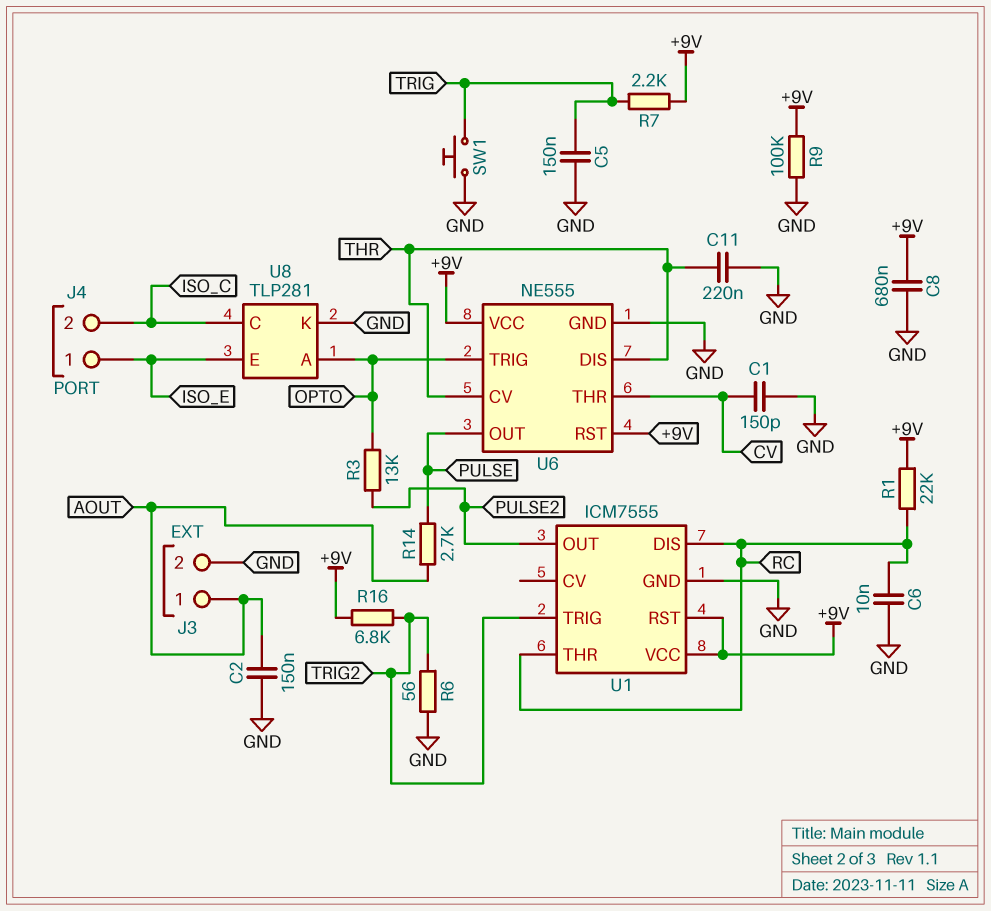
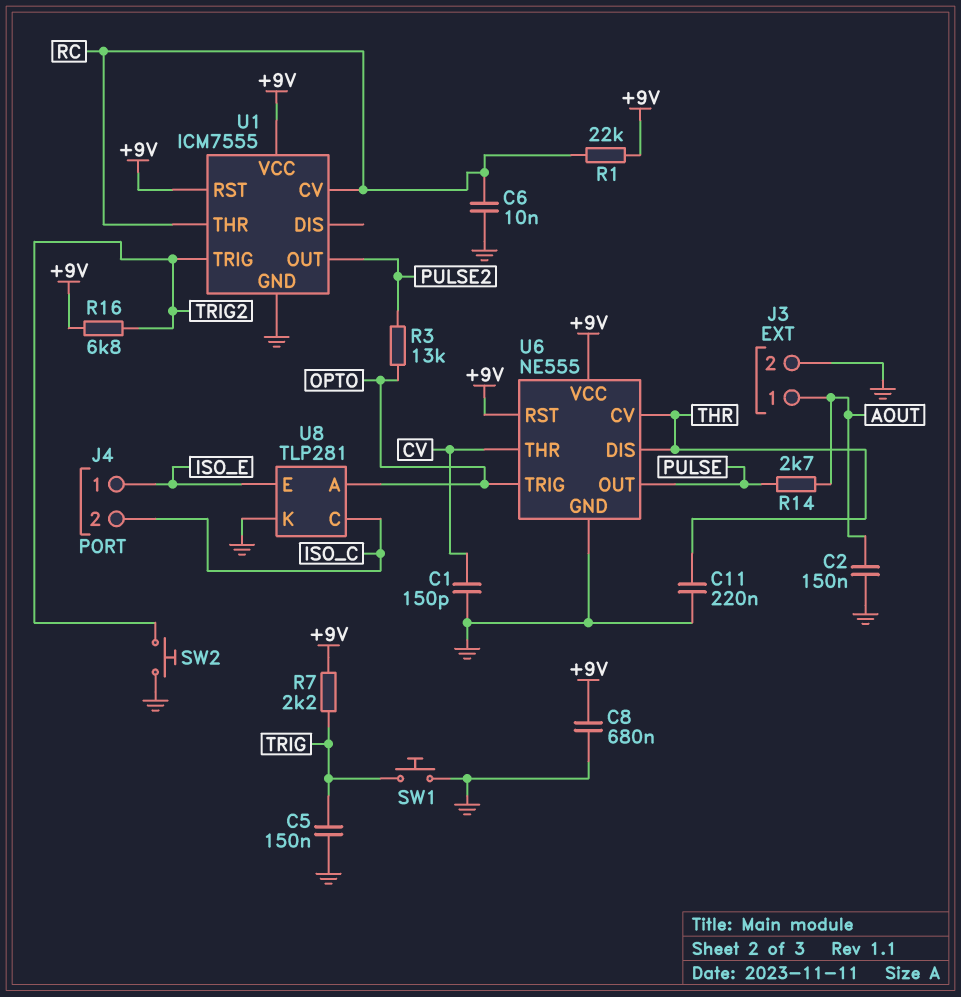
R6: 56 (GND, TRIG2) -> none
R9: 100k (+9V, GND) -> none
SW2: none -> button (GND, TRIG2)
U1 pin CV: none -> RC
U1 pin DIS: RC -> none

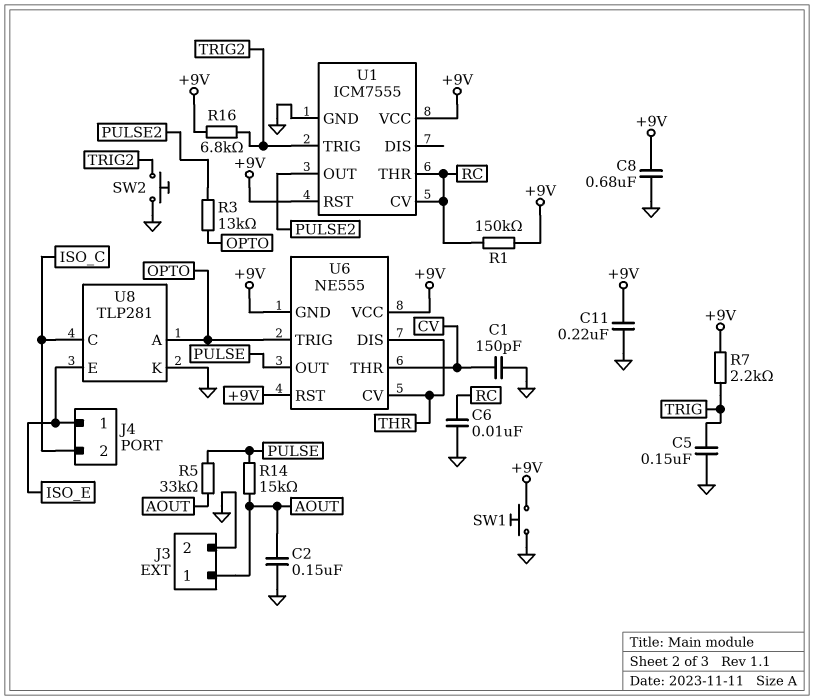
C11: 220nF (GND, THR) -> 220nF (+9V, GND)
R1: 22k (+9V, RC) -> 150k (+9V, RC)
R5: none -> 33k (AOUT, PULSE)
R14: 2.7k (AOUT, PULSE) -> 15k (AOUT, PULSE)
SW1: button (GND, TRIG) -> button (+9V, GND)
U6 pin GND: GND -> +9V

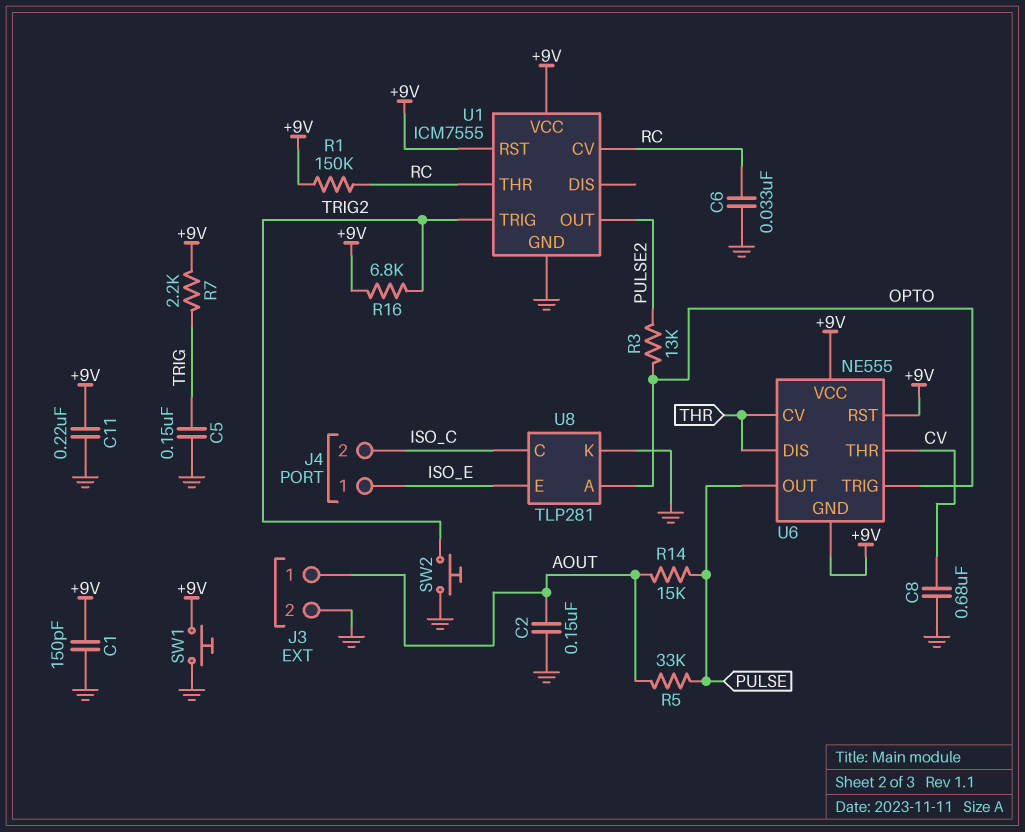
C1: 150pF (CV, GND) -> 150pF (+9V, GND)
C6: 10nF (GND, RC) -> 33nF (GND, RC)
C8: 680nF (+9V, GND) -> 680nF (CV, GND)

